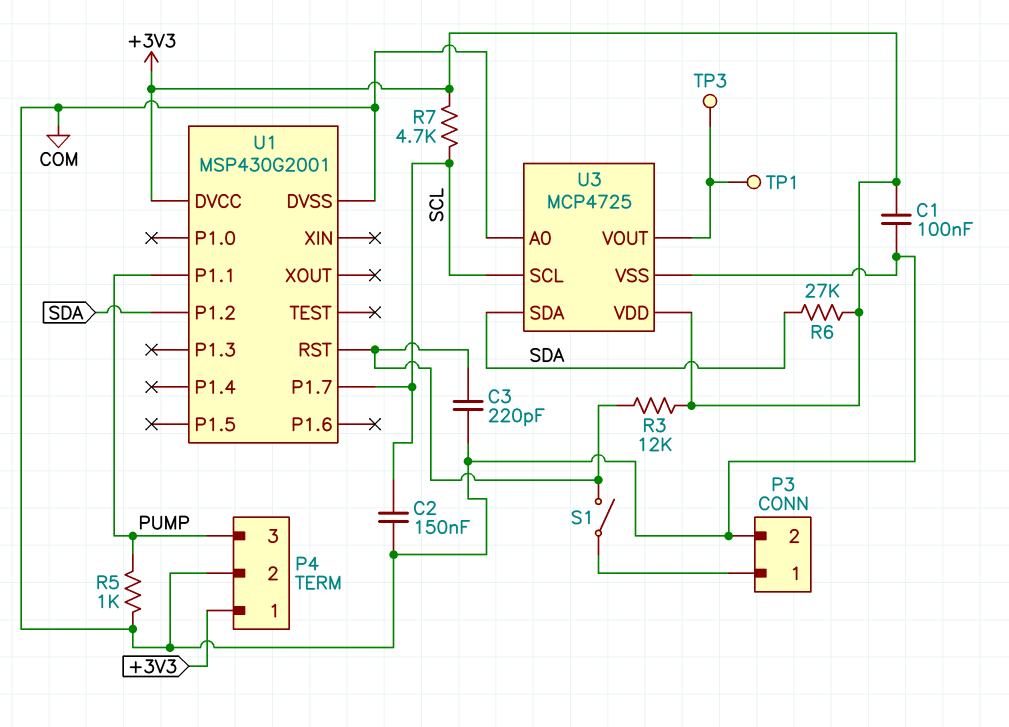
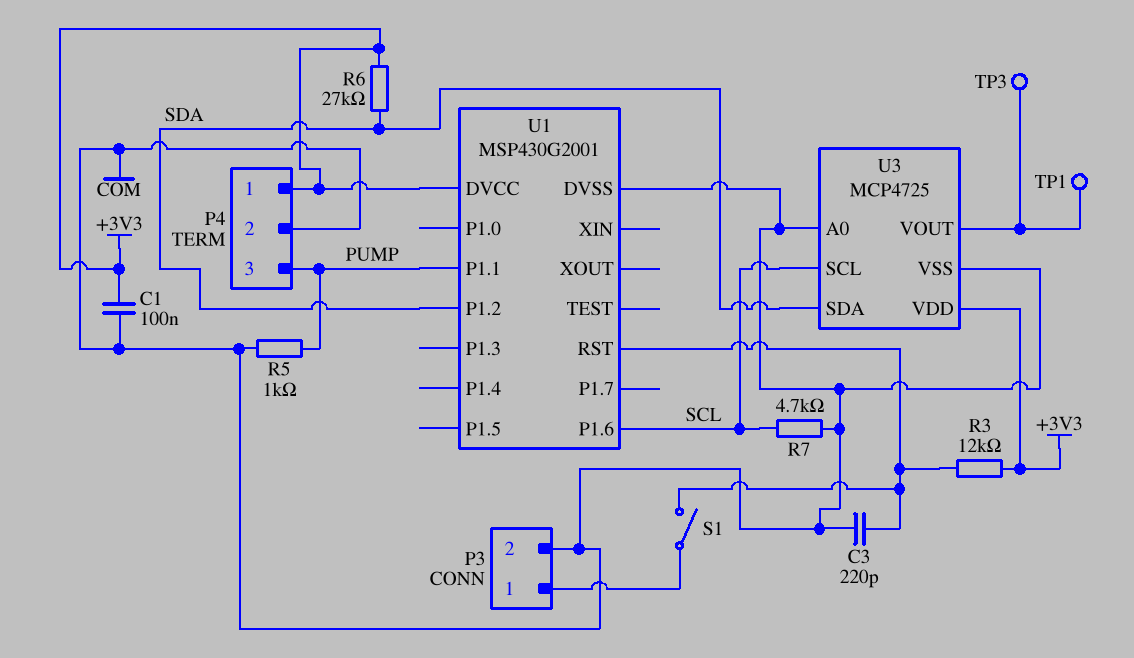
C2: 150nF (COM, SCL) -> none
R7: 4.7k (+3V3, SCL) -> 4.7k (COM, SCL)
U1 pin P1.6: none -> SCL
U1 pin P1.7: SCL -> none

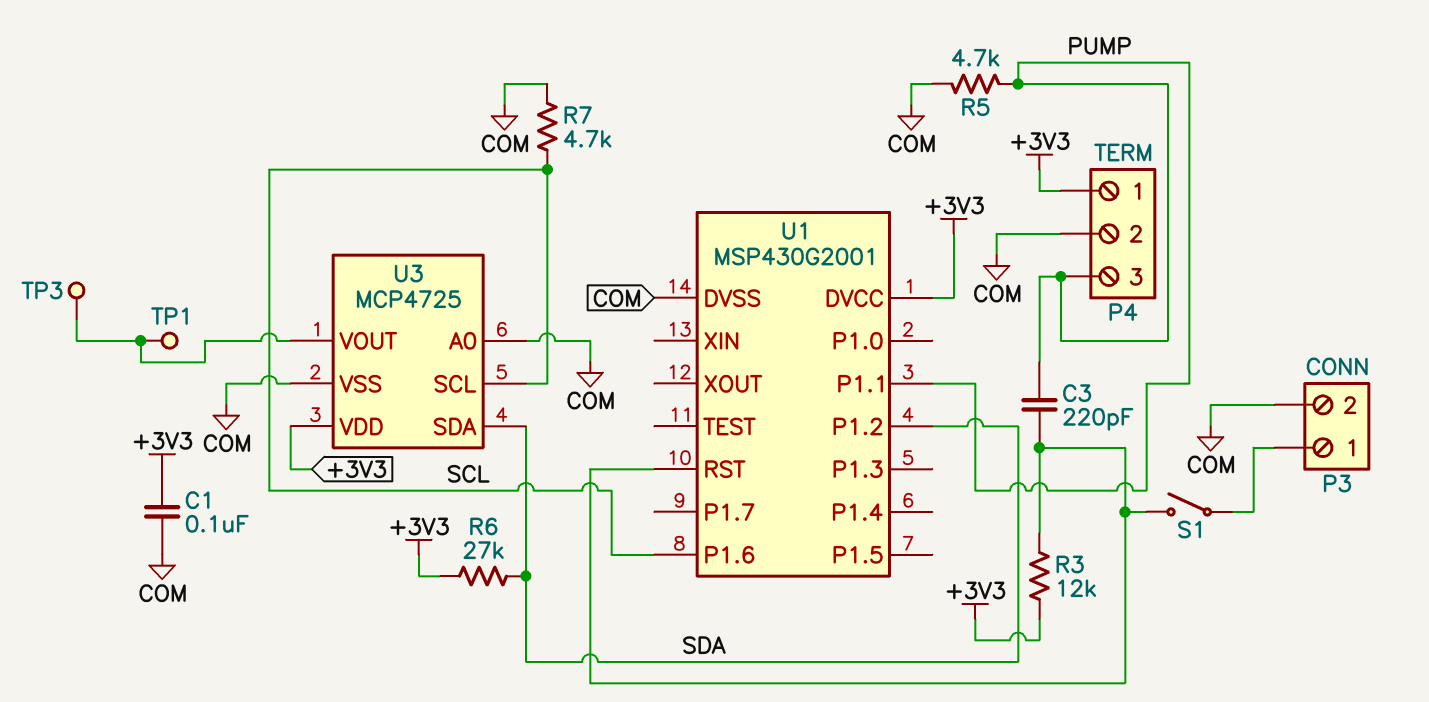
C3: 220pF (COM, U1/RST) -> 220pF (PUMP, U1/RST)
R5: 1k (COM, PUMP) -> 4.7k (COM, PUMP)

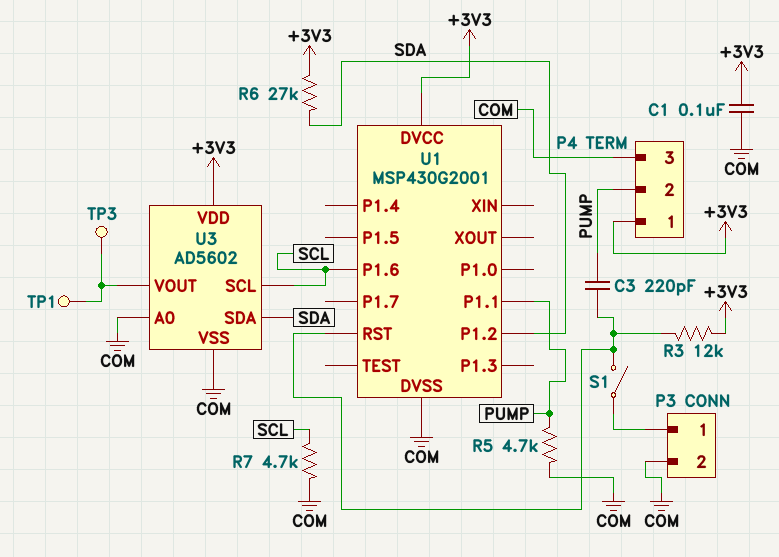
P4 pin 2: COM -> PUMP
P4 pin 3: PUMP -> COM
U3: MCP4725 -> AD5602

